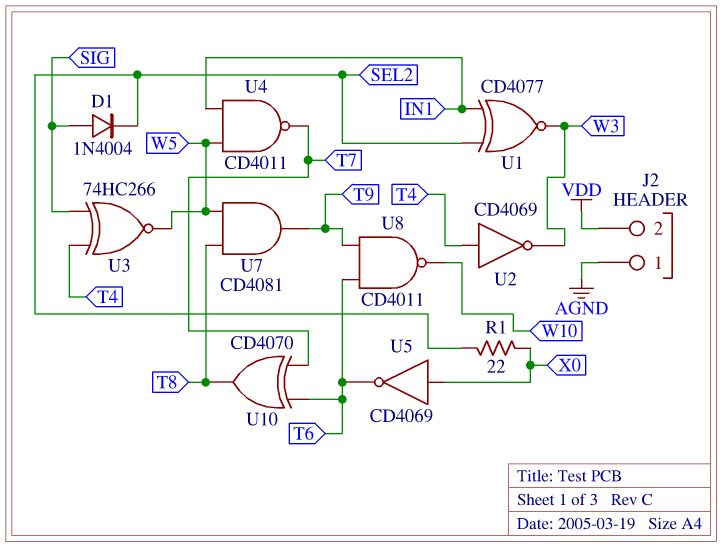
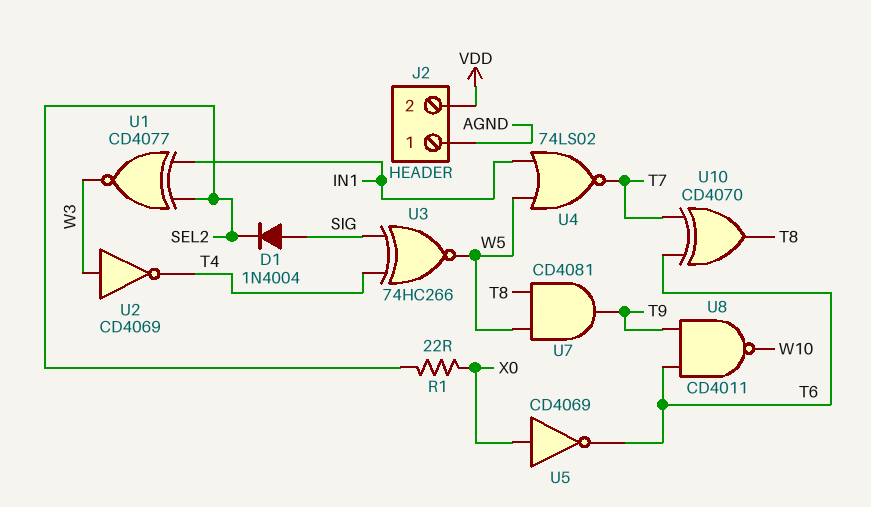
U2: NOT CD4069 (in T4, out W3) -> NOT CD4069 (in W3, out T4)
U4: NAND CD4011 (in IN1, in W5, out T7) -> NOR 74LS02 (in IN1, in W5, out T7)

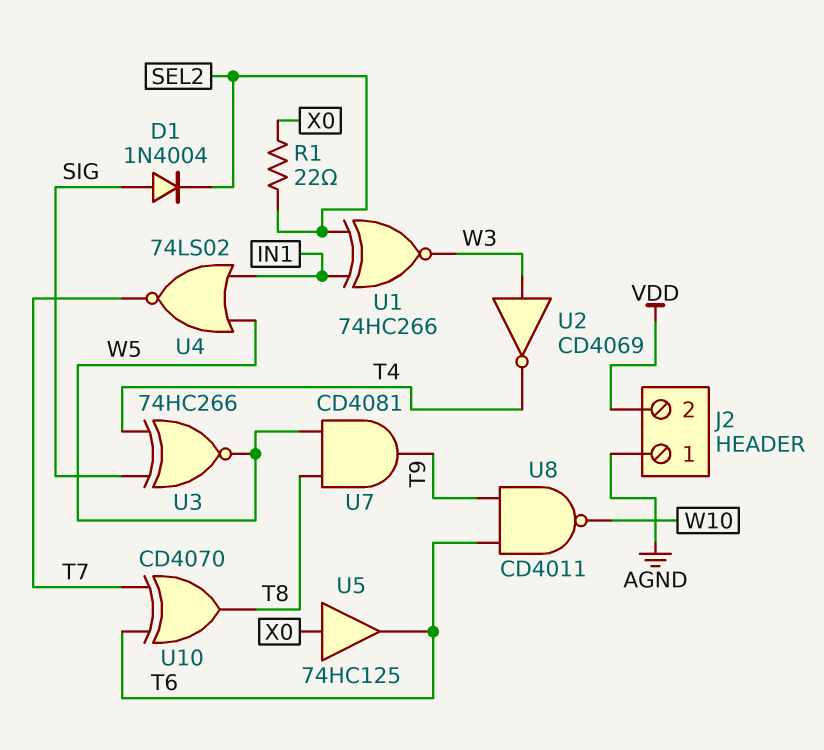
U1: XNOR CD4077 (in IN1, in SEL2, out W3) -> XNOR 74HC266 (in IN1, in SEL2, out W3)
U5: NOT CD4069 (in X0, out T6) -> buffer 74HC125 (in X0, out T6)

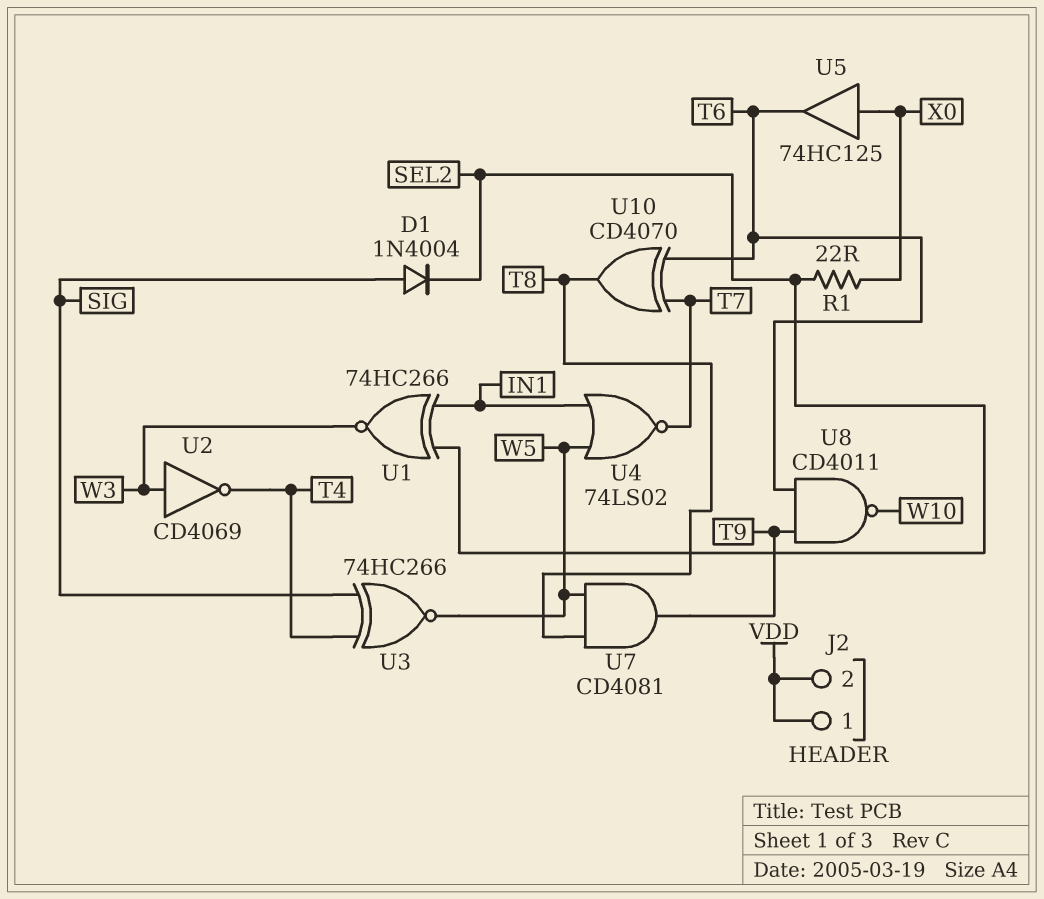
J2 pin 1: AGND -> VDD

